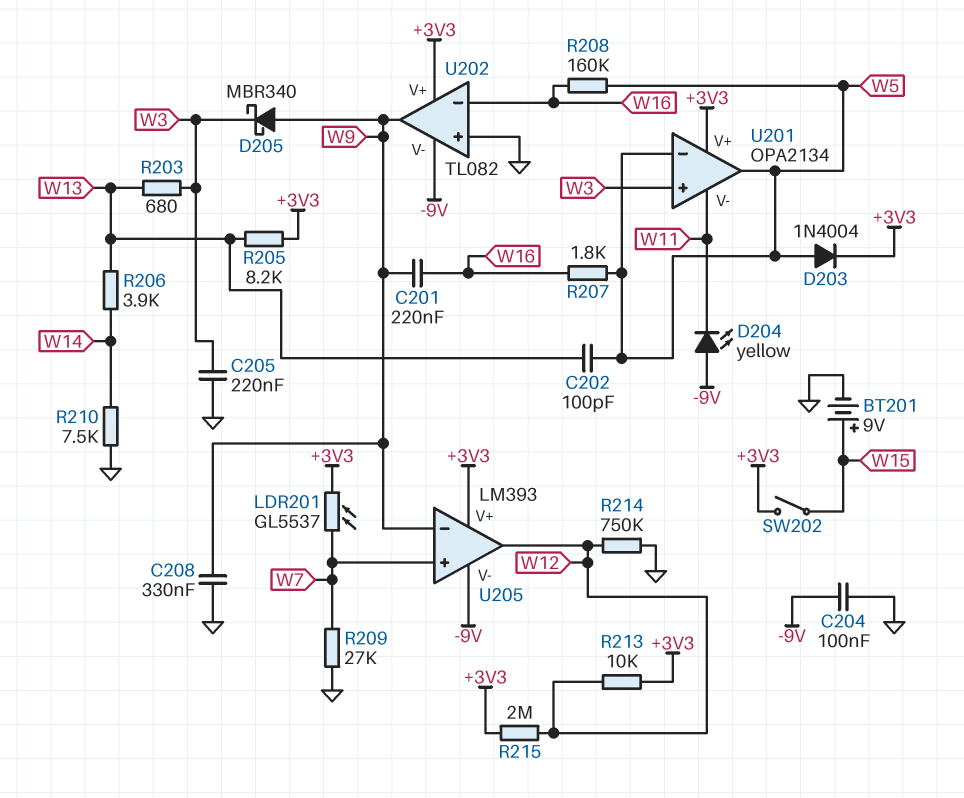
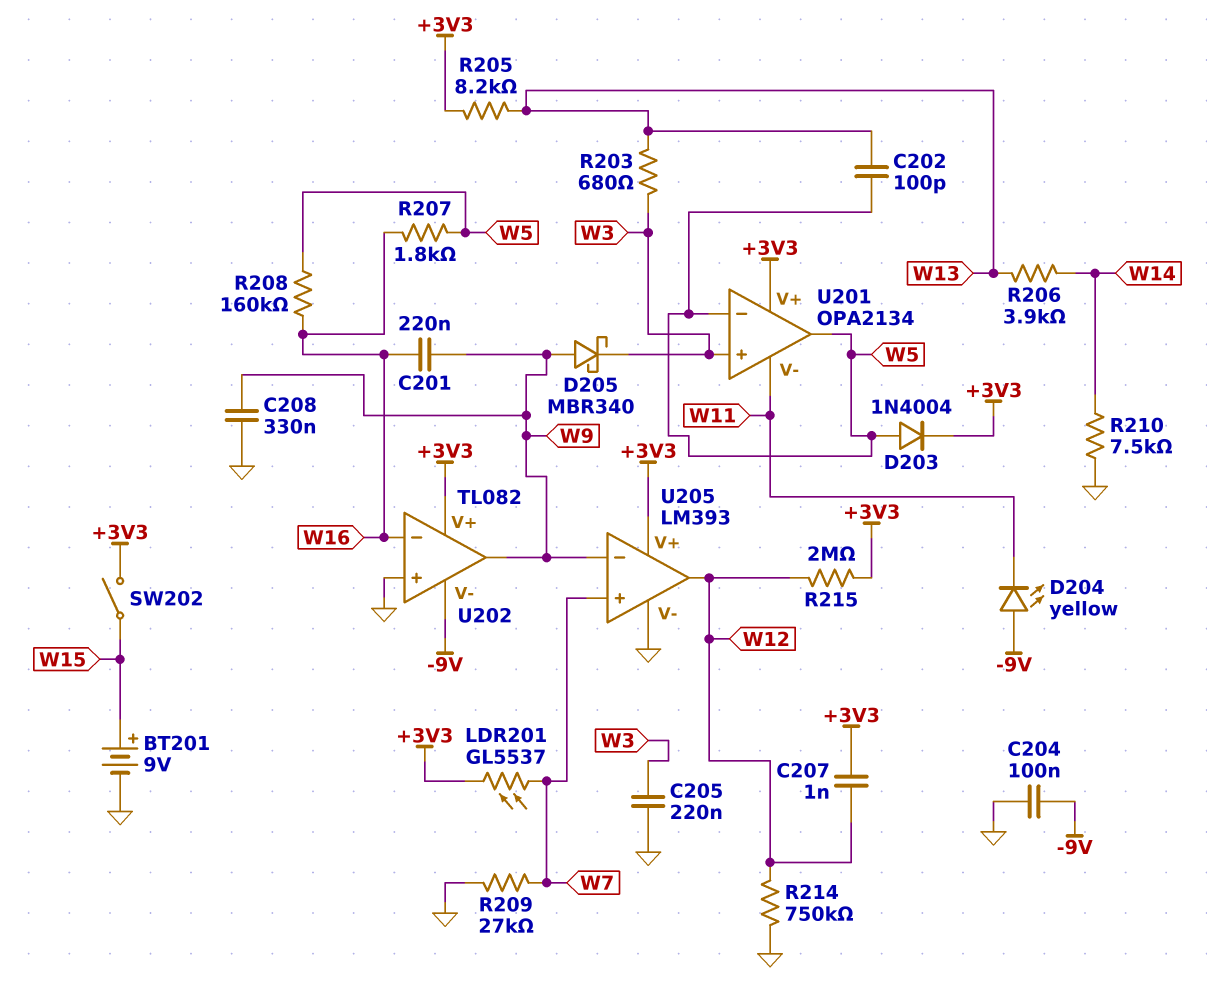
C207: none -> 1nF (+3V3, W12)
R213: 10k (+3V3, W12) -> none
U205 pin V-: -9V -> GND

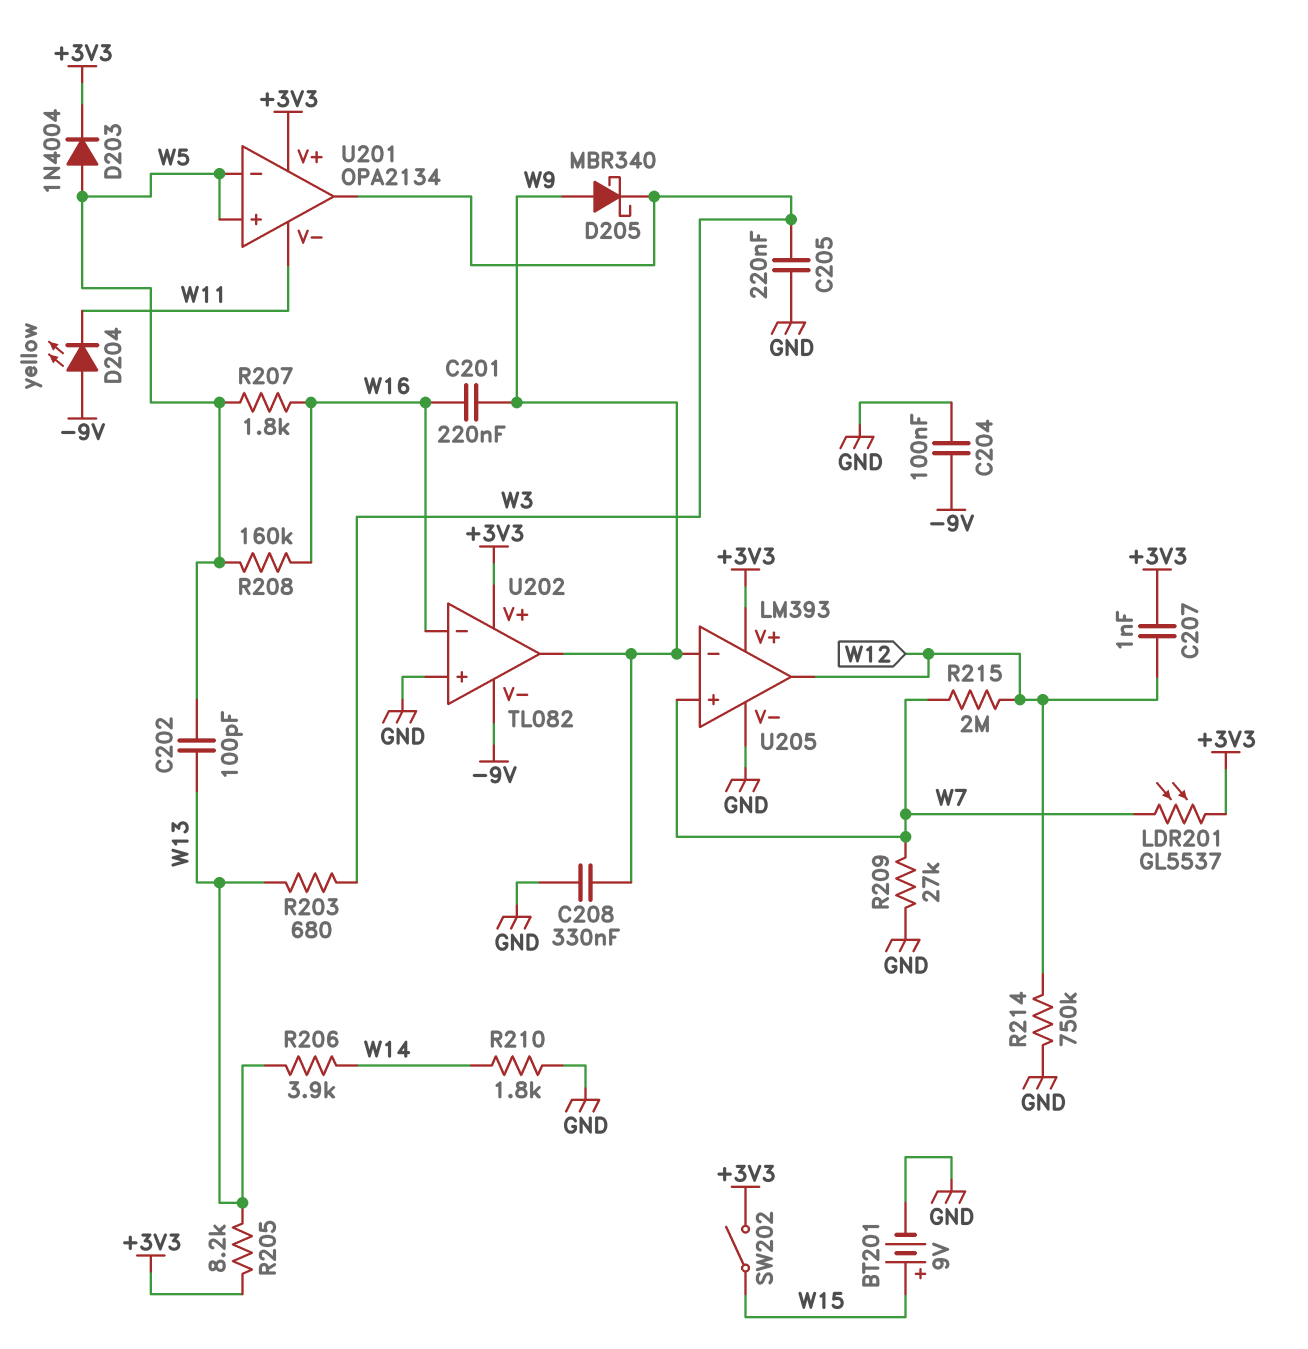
R210: 7.5k (GND, W14) -> 1.8k (GND, W14)
R215: 2M (+3V3, W12) -> 2M (W7, W12)
U201 pin in+: W3 -> W5
U201 pin out: W5 -> W3

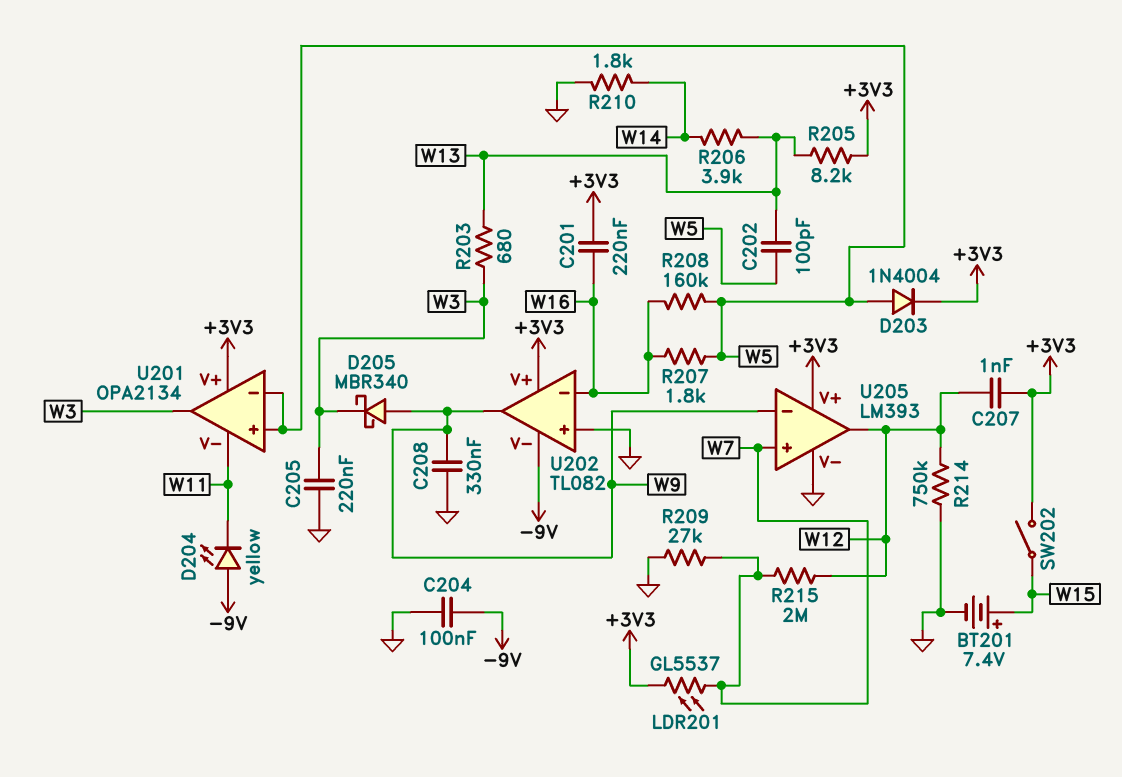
BT201: 9V (plus W15, minus GND) -> 7.4V (plus W15, minus GND)
C201: 220nF (W9, W16) -> 220nF (+3V3, W16)

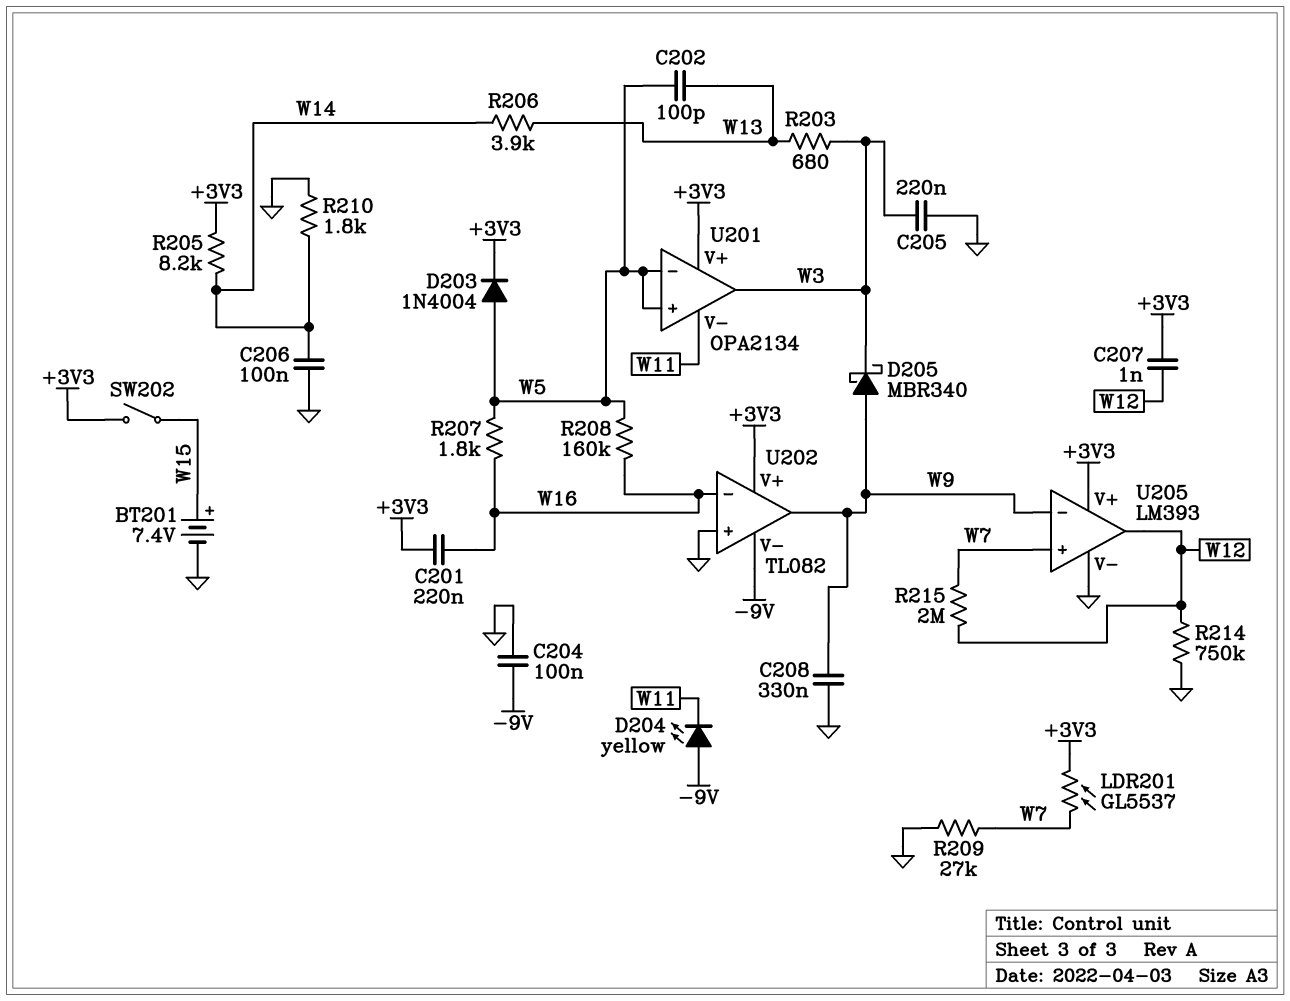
C206: none -> 100nF (GND, W14)
R205: 8.2k (+3V3, W13) -> 8.2k (+3V3, W14)

